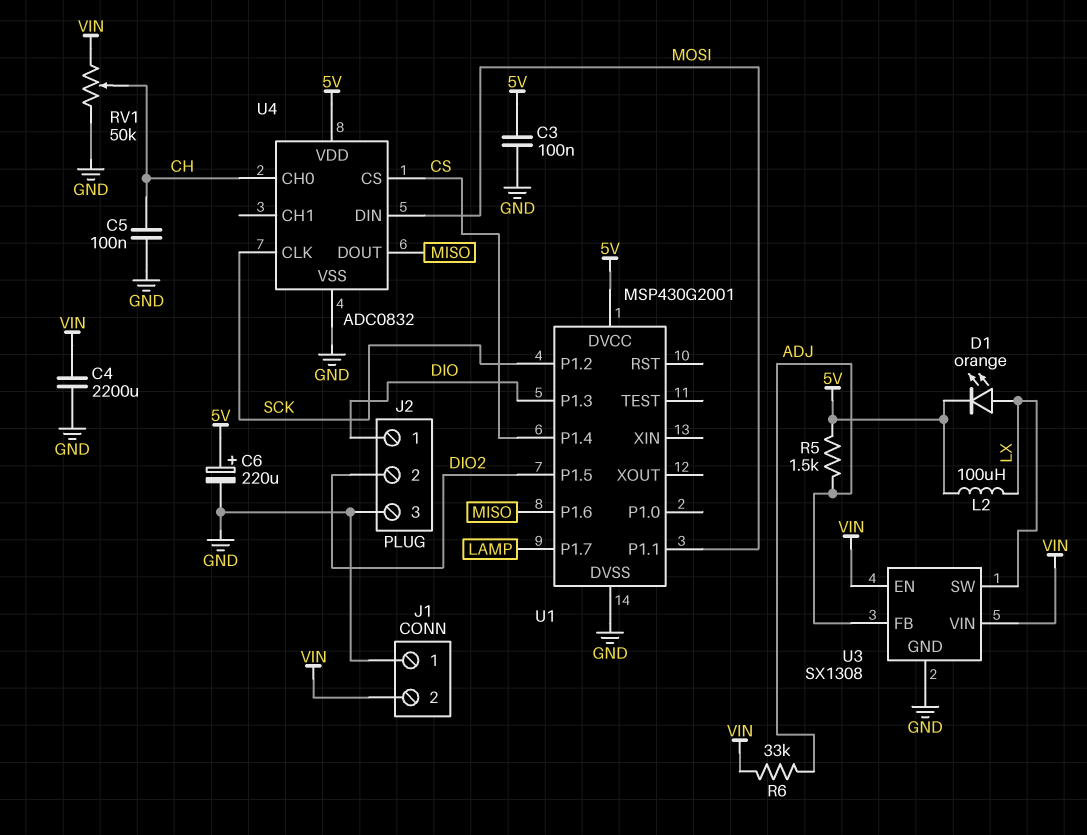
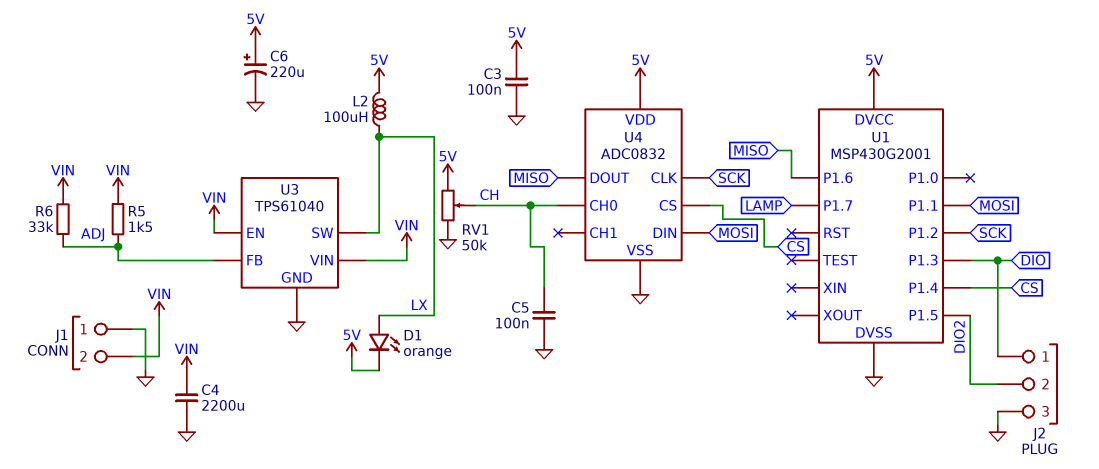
R5: 1.5k (5V, ADJ) -> 1.5k (ADJ, VIN)
RV1: 50k (GND, VIN, wiper CH) -> 50k (5V, GND, wiper CH)
U3: SX1308 -> TPS61040

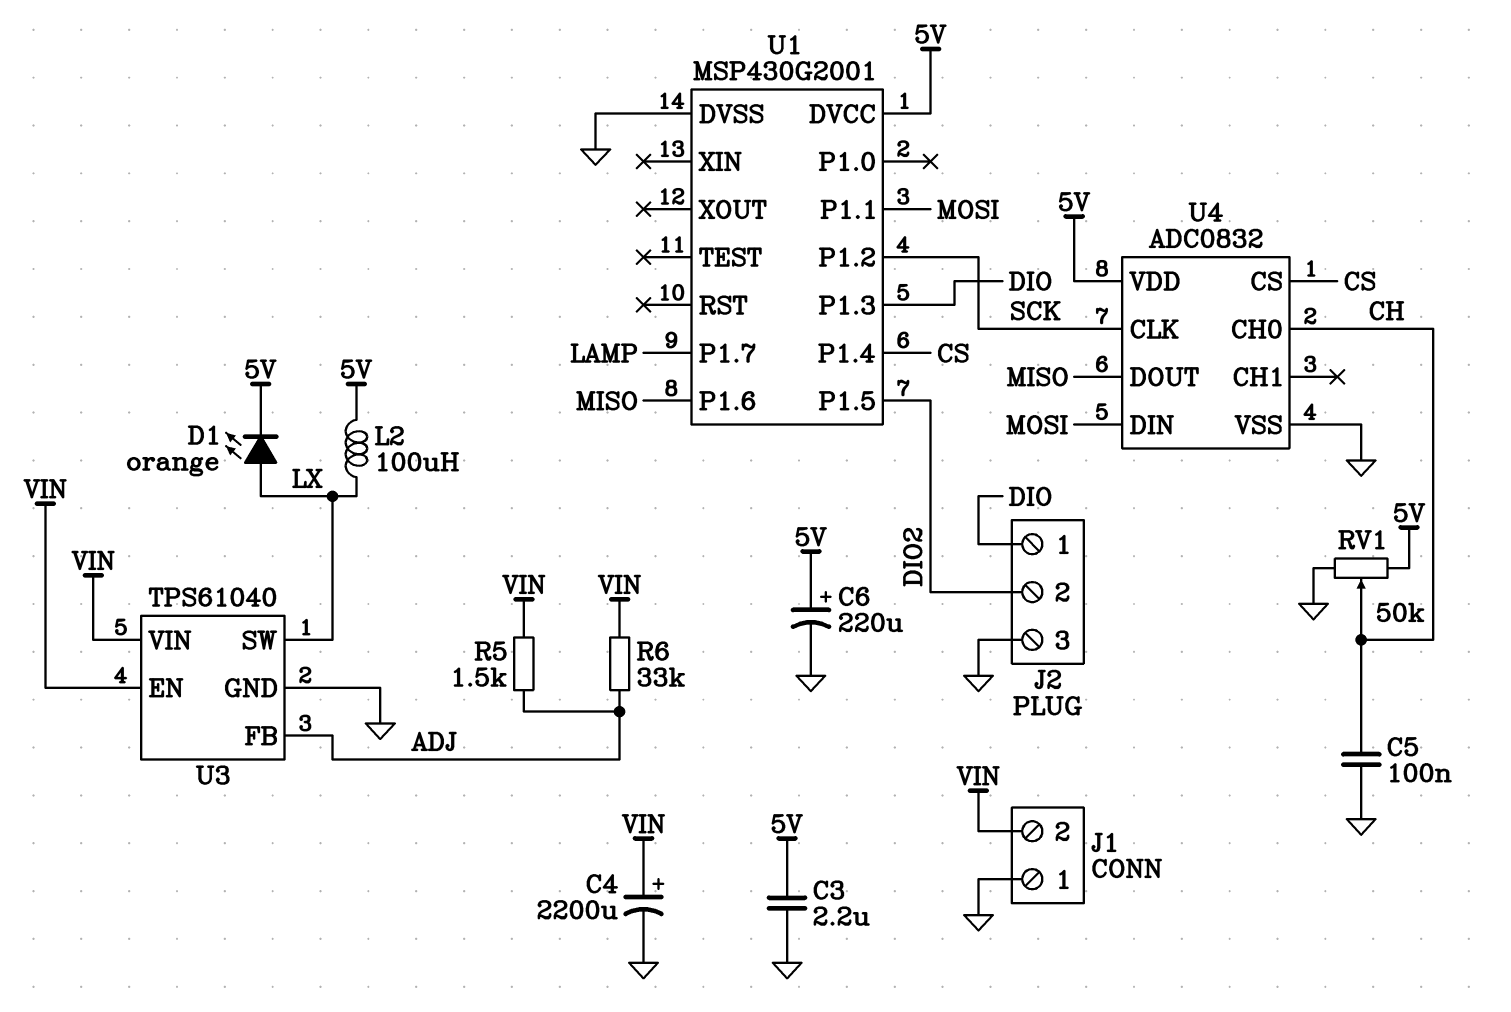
C3: 100nF (5V, GND) -> 2.2uF (5V, GND)
C4: 2200uF (GND, VIN) -> 2200uF (plus VIN, minus GND)

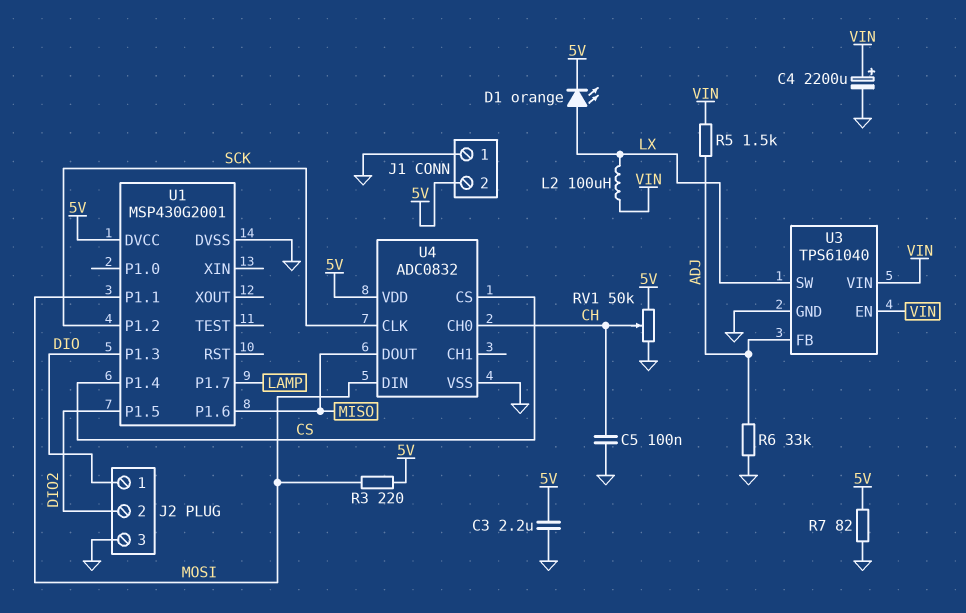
C6: 220uF (plus 5V, minus GND) -> none
J1 pin 2: VIN -> 5V
L2: 100uH (5V, LX) -> 100uH (LX, VIN)
R3: none -> 220 (5V, MOSI)
R6: 33k (ADJ, VIN) -> 33k (ADJ, GND)
R7: none -> 82 (5V, GND)

